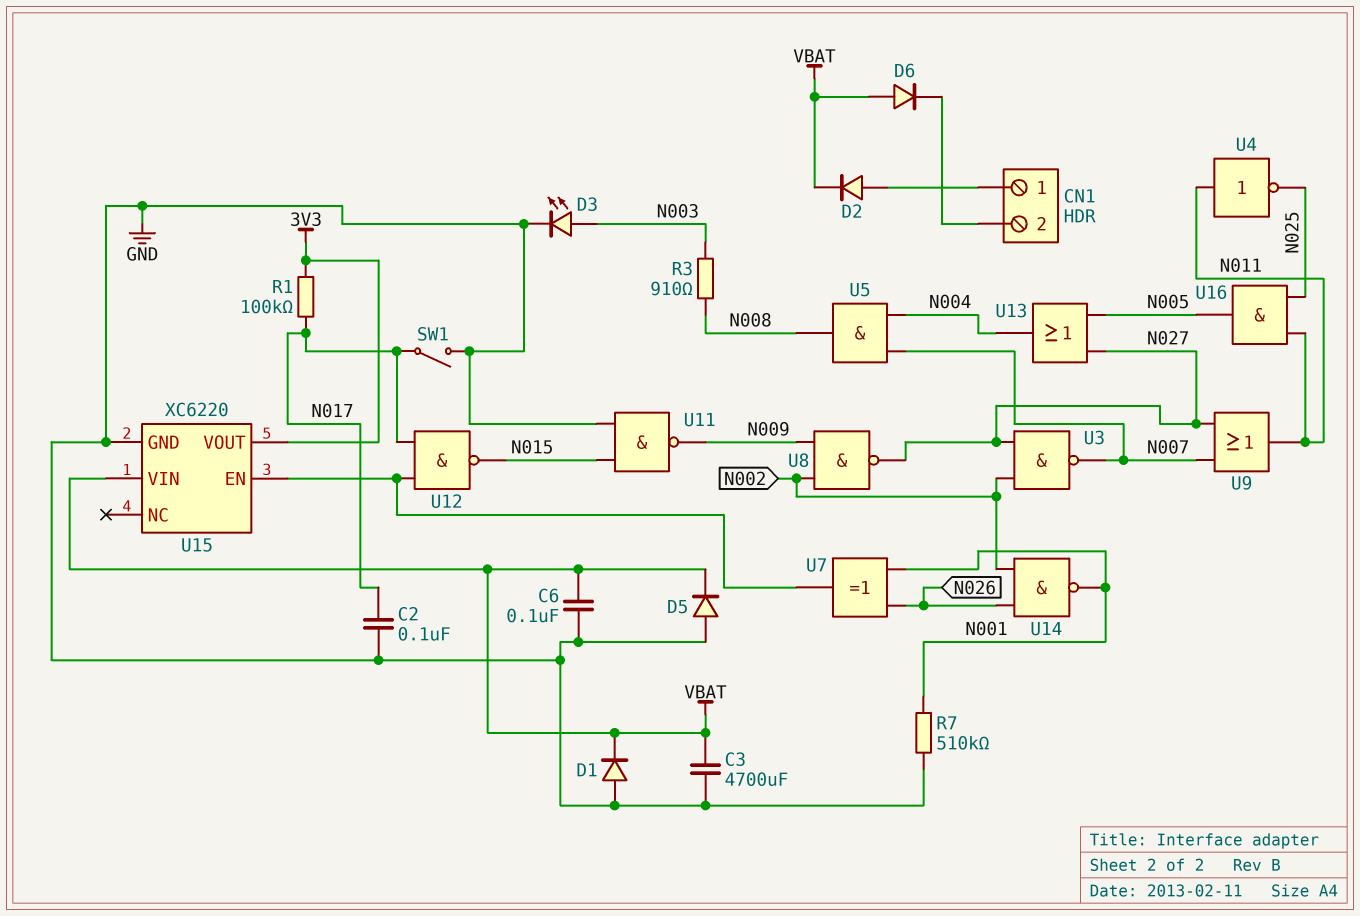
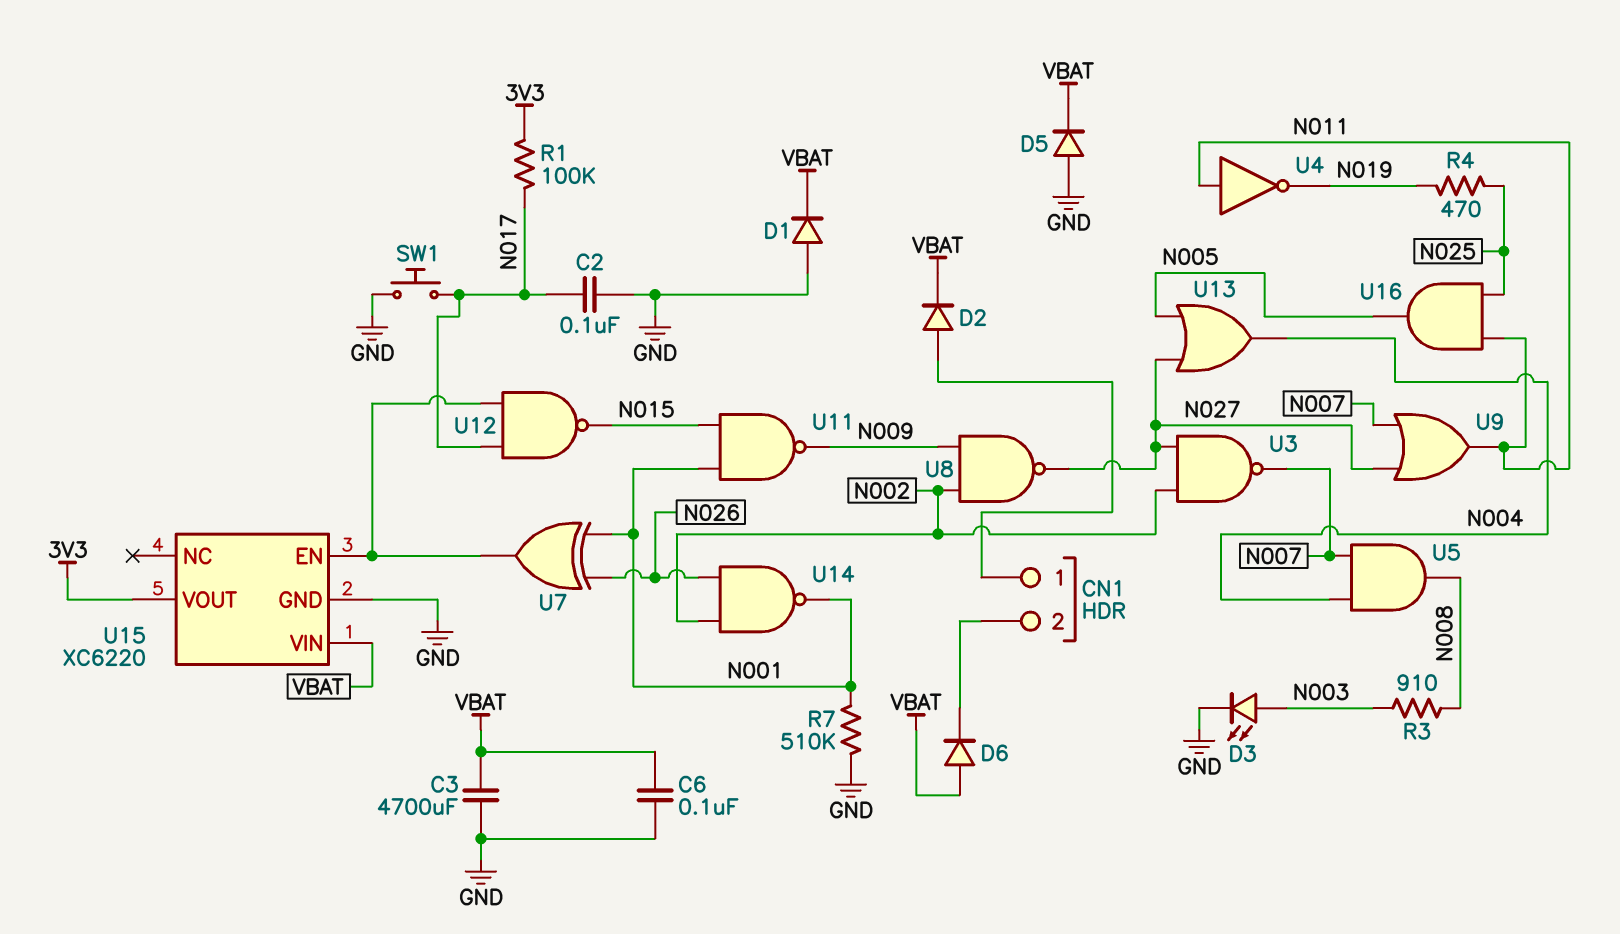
R4: none -> 470 (N019, N025)
SW1: switch (GND, N017) -> button (GND, N017)
U4: NOT (in N011, out N025) -> NOT (in N011, out N019)
U11: NAND (in GND, in N015, out N009) -> NAND (in N001, in N015, out N009)

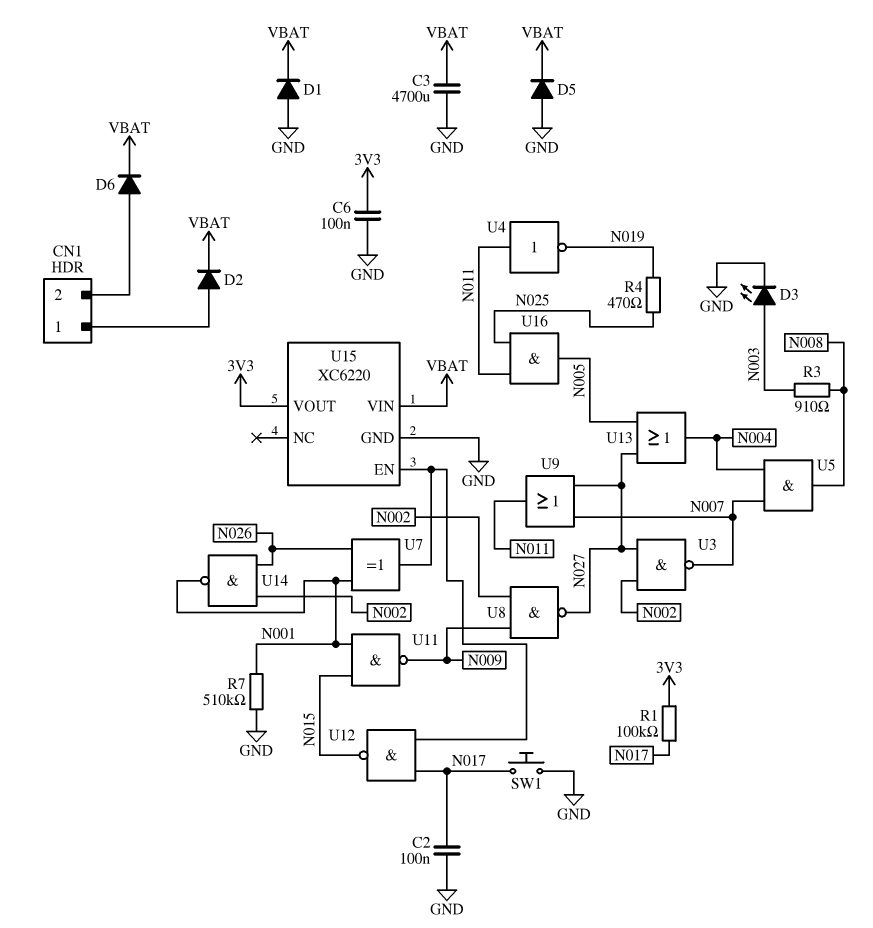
C6: 100nF (GND, VBAT) -> 100nF (3V3, GND)
D6: diode (A VBAT, K CN1/2) -> diode (A CN1/2, K VBAT)

